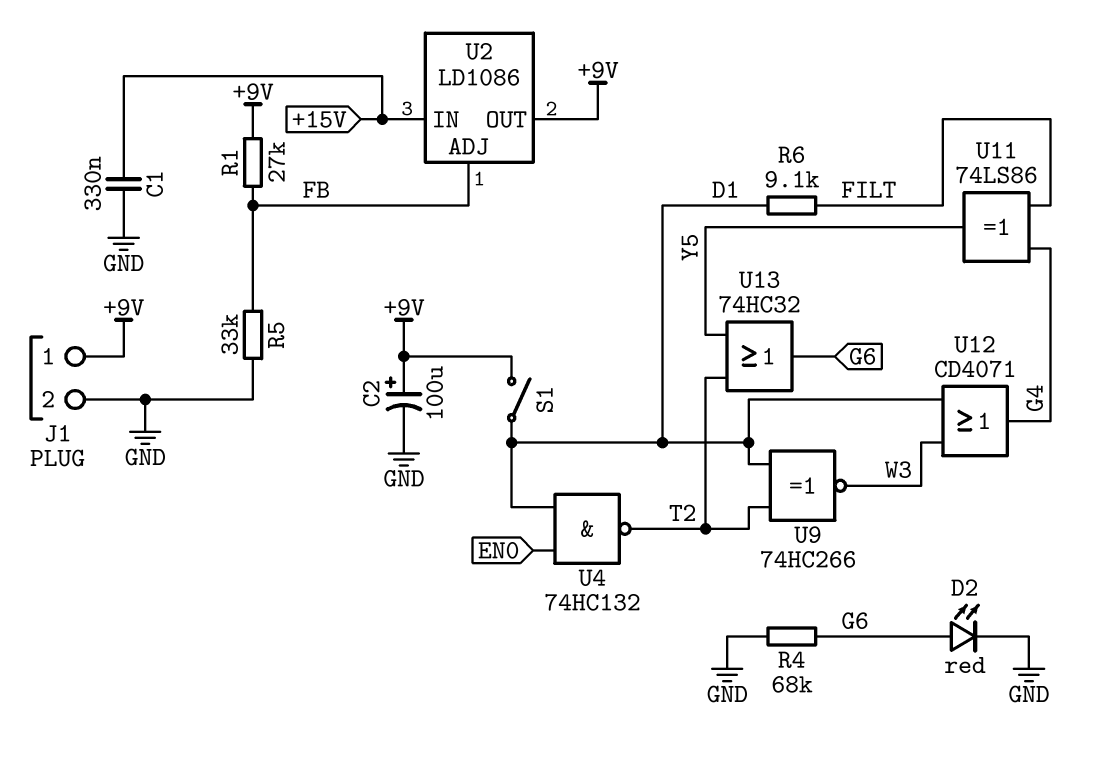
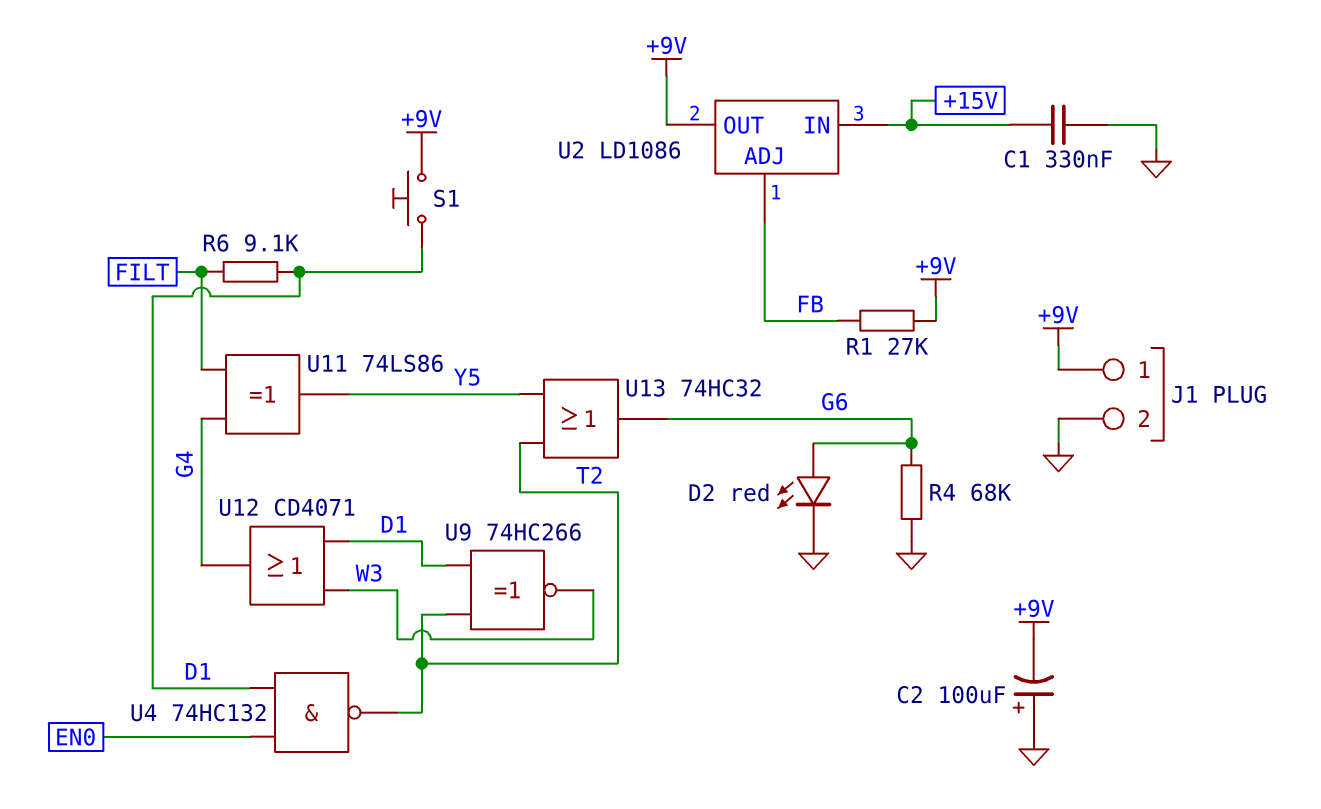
C2: 100uF (plus +9V, minus GND) -> 100uF (plus GND, minus +9V)
R5: 33k (FB, GND) -> none
S1: switch (+9V, D1) -> button (+9V, D1)

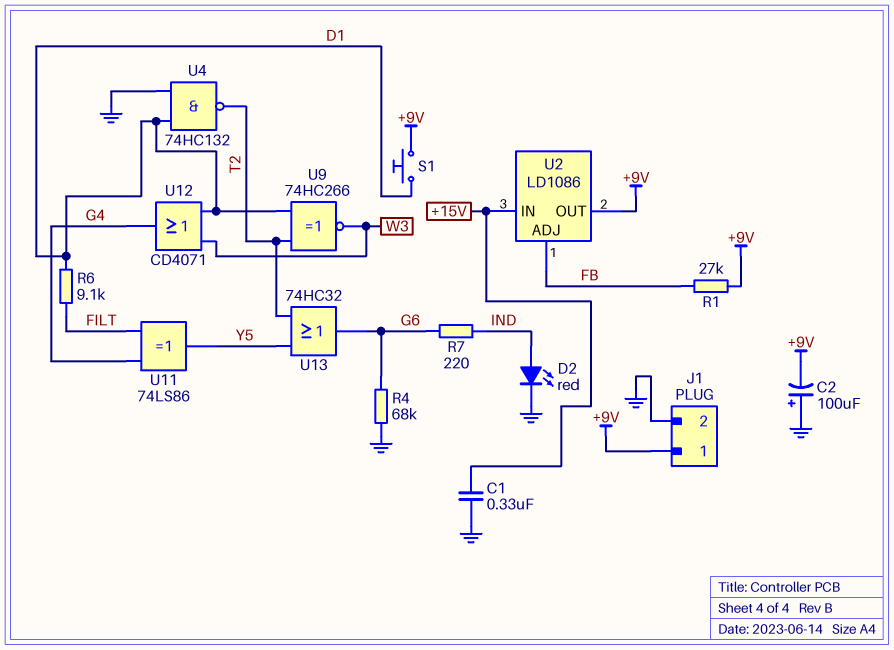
D2: LED red (A G6, K GND) -> LED red (A IND, K GND)
R7: none -> 220 (G6, IND)
U4: NAND 74HC132 (in D1, in EN0, out T2) -> NAND 74HC132 (in D1, in GND, out T2)

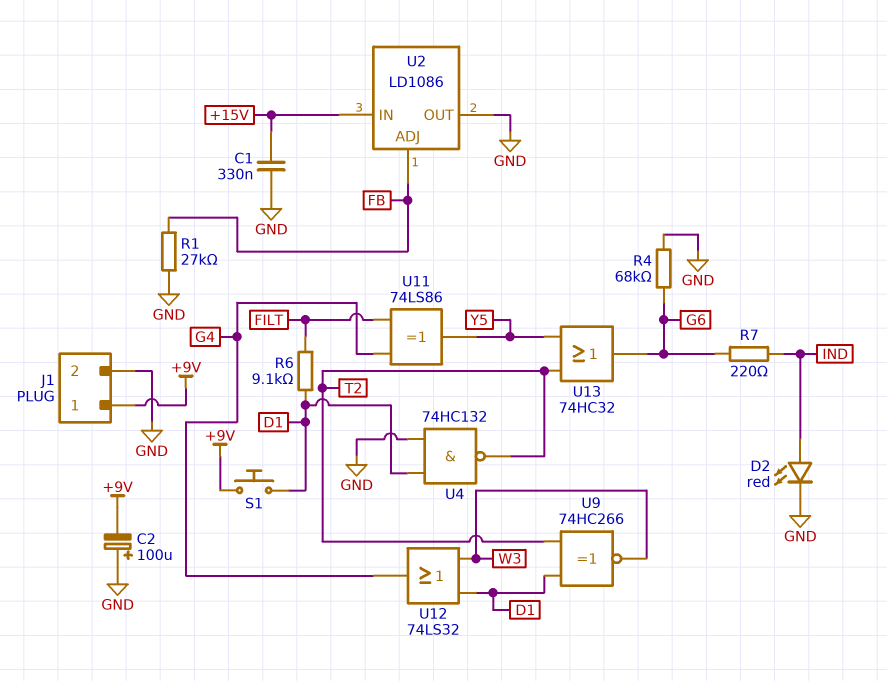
R1: 27k (+9V, FB) -> 27k (FB, GND)
U2 pin OUT: +9V -> GND
U12: OR CD4071 (in D1, in W3, out G4) -> OR 74LS32 (in D1, in W3, out G4)

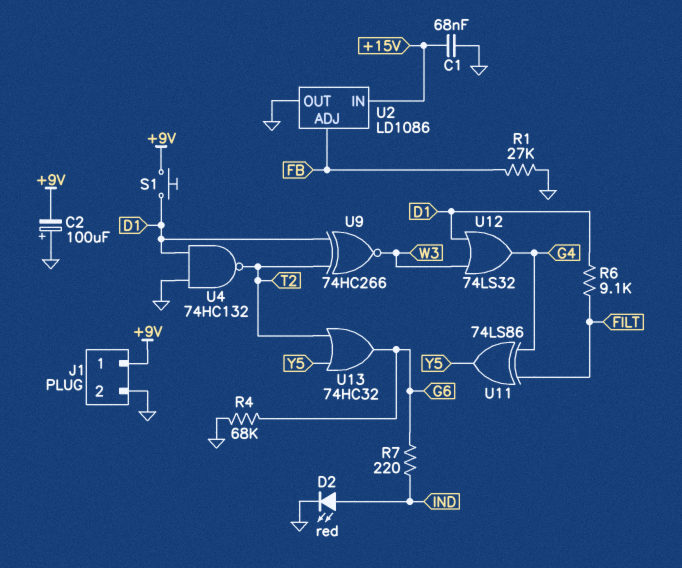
C1: 330nF (+15V, GND) -> 68nF (+15V, GND)

